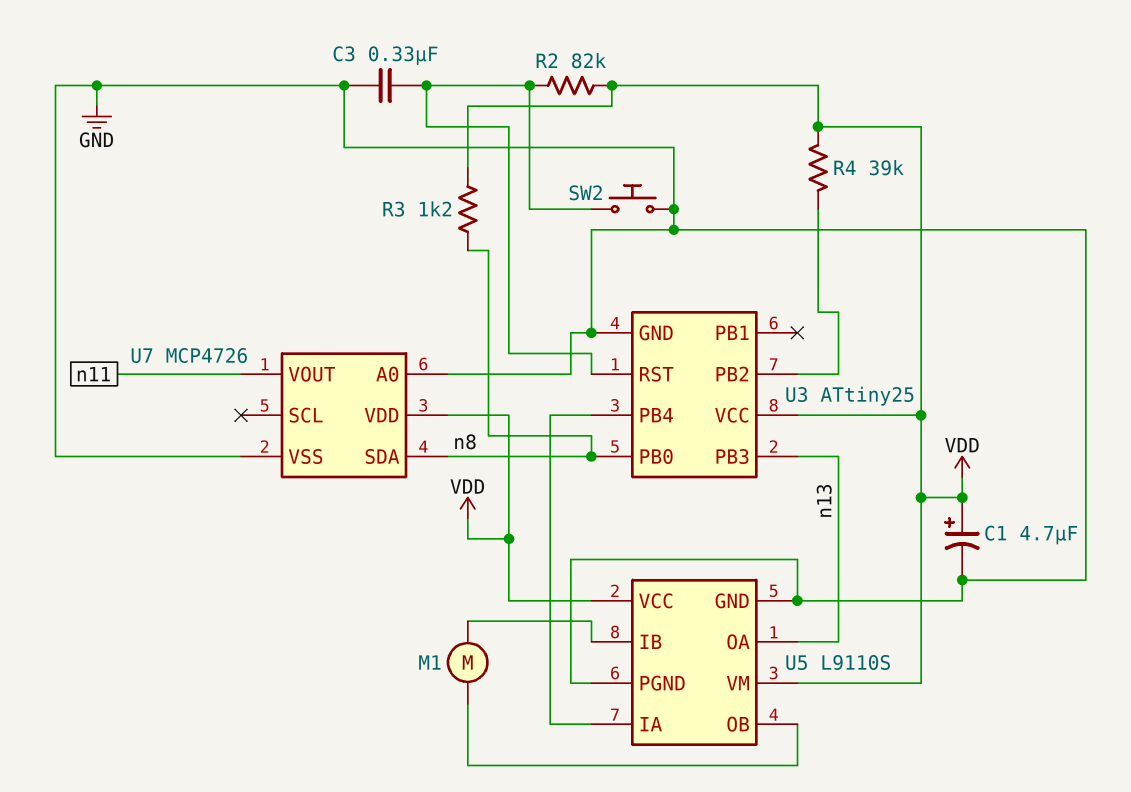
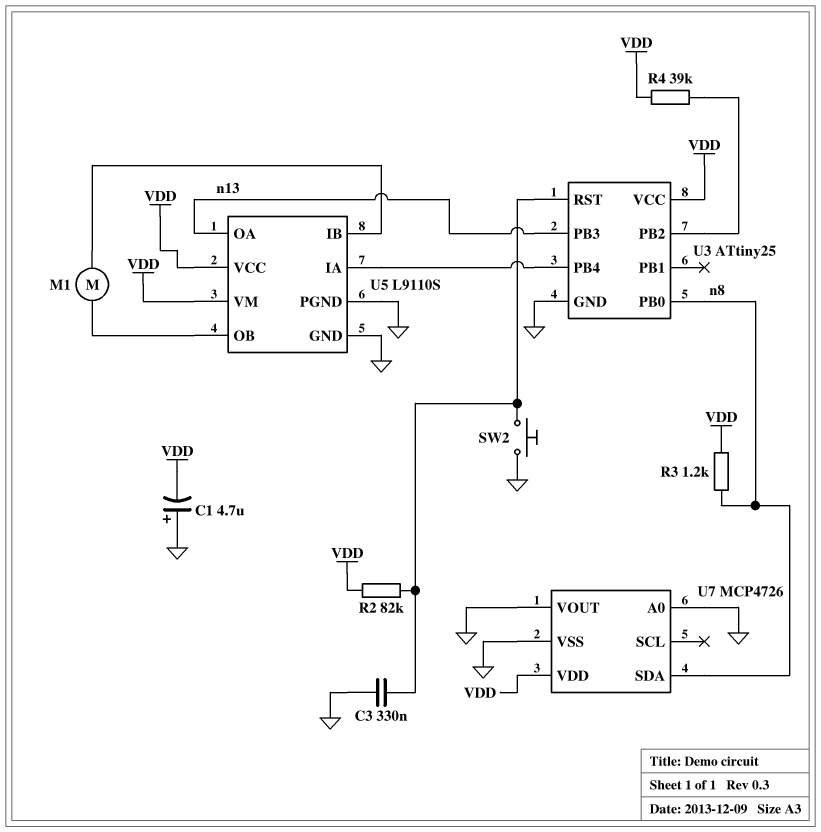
C1: 4.7uF (plus VDD, minus GND) -> 4.7uF (plus GND, minus VDD)
U7 pin VOUT: n11 -> GND

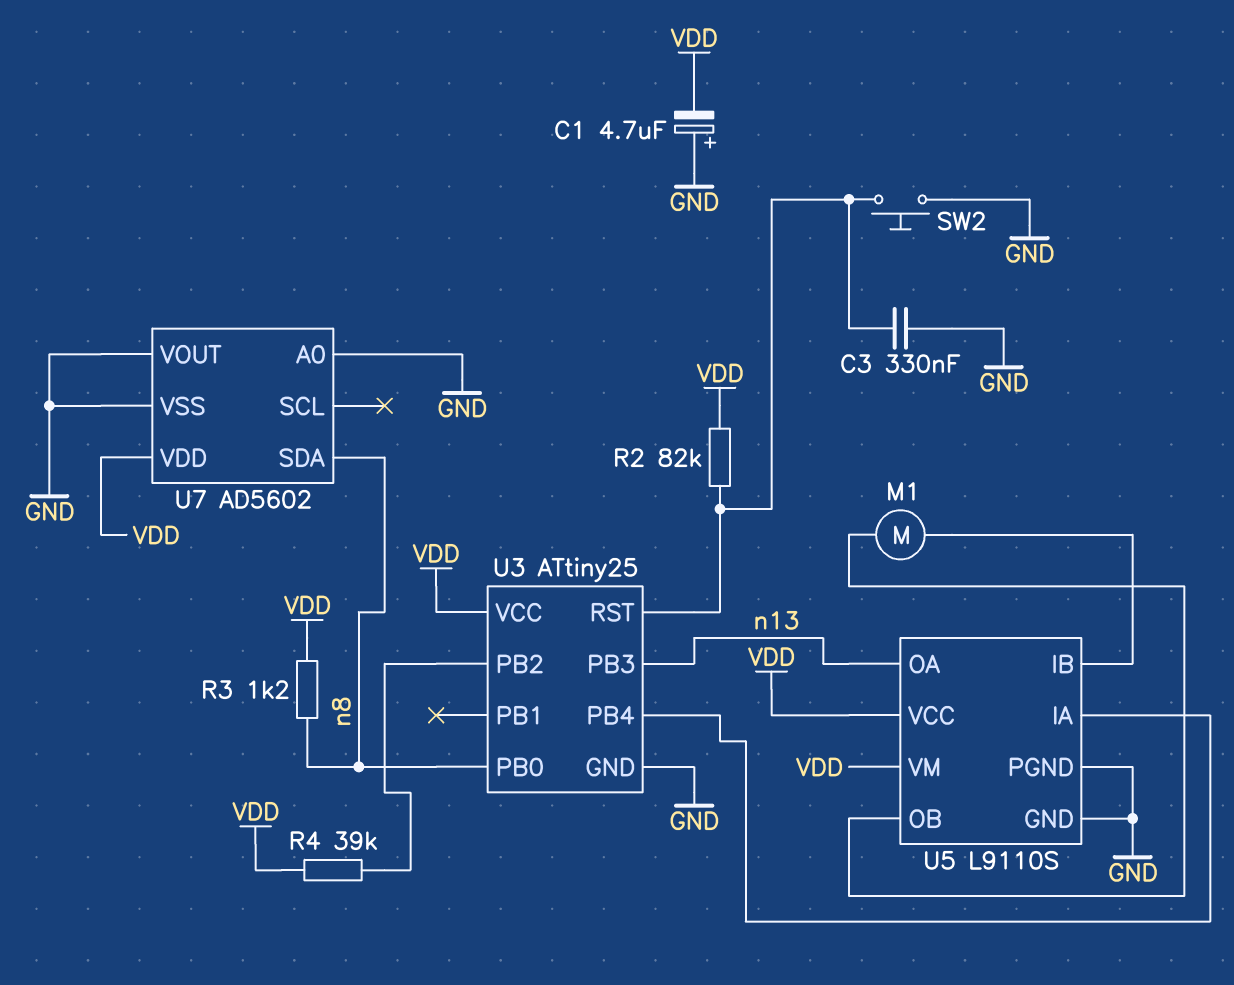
U7: MCP4726 -> AD5602

